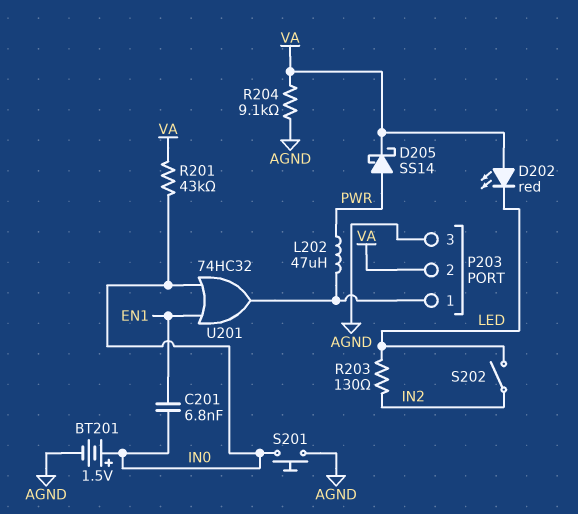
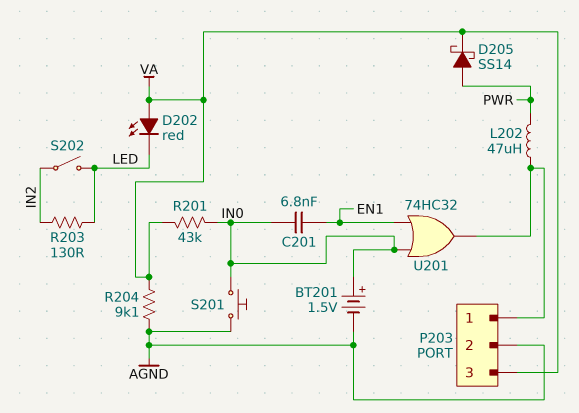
P203 pin 2: VA -> AGND
P203 pin 3: AGND -> VA

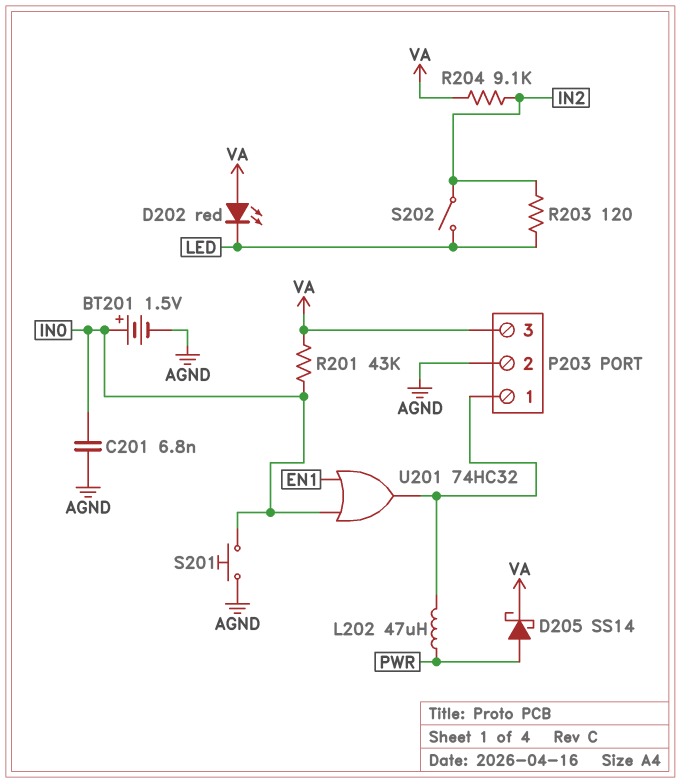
C201: 6.8nF (EN1, IN0) -> 6.8nF (AGND, IN0)
R203: 130 (IN2, LED) -> 120 (IN2, LED)
R204: 9.1k (AGND, VA) -> 9.1k (IN2, VA)

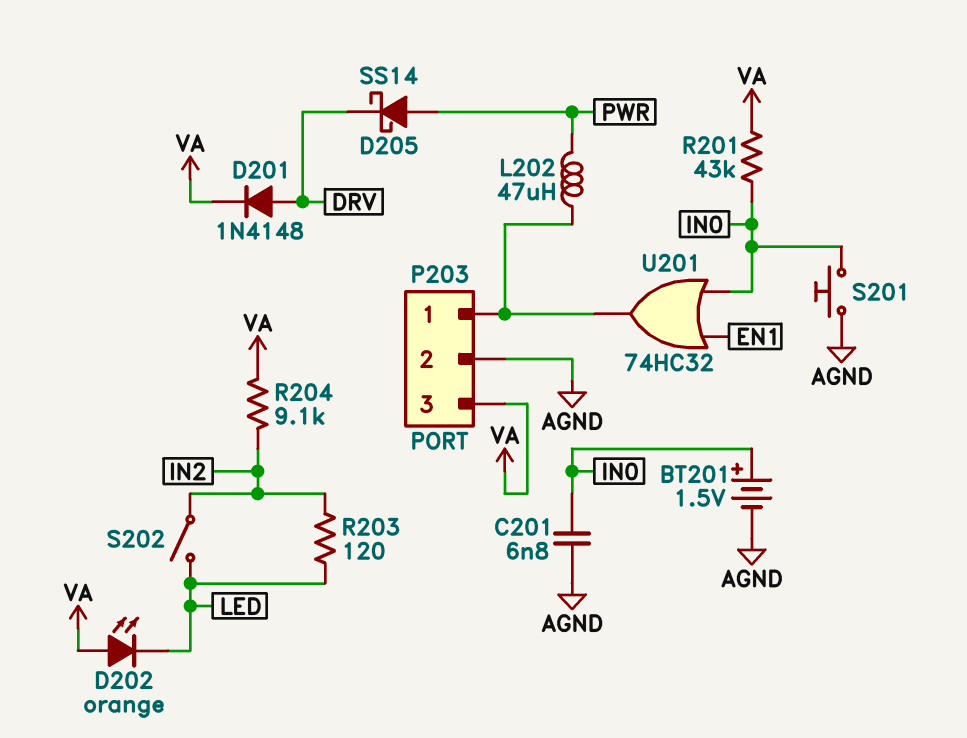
D201: none -> diode 1N4148 (A DRV, K VA)
D202: LED red (A VA, K LED) -> LED orange (A VA, K LED)
D205: schottky SS14 (A PWR, K VA) -> schottky SS14 (A PWR, K DRV)

